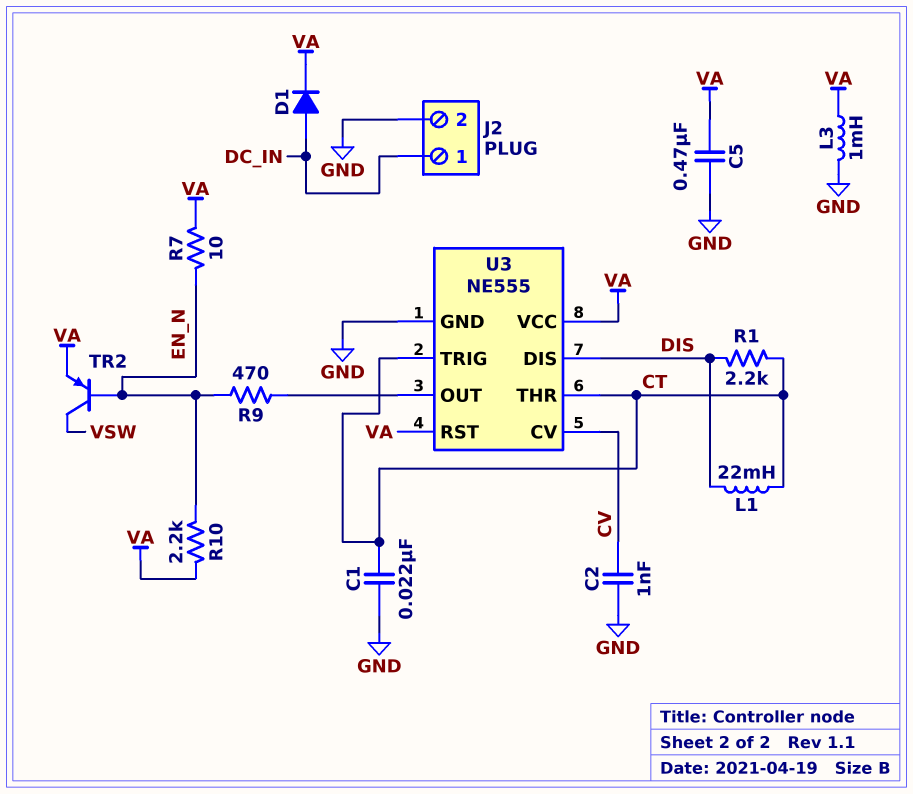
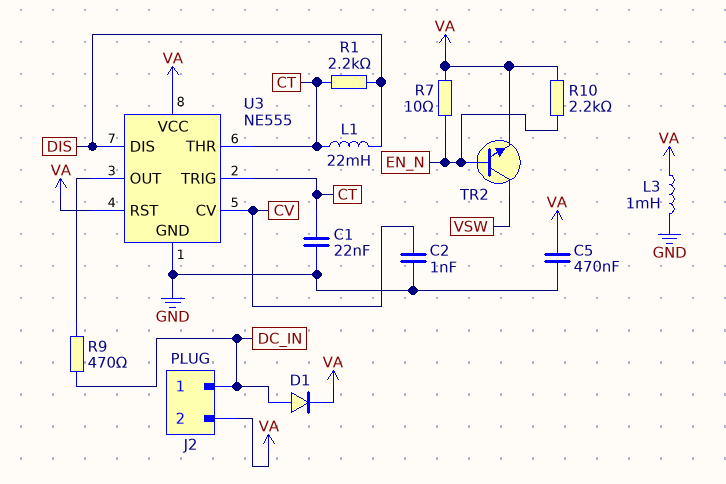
J2 pin 2: GND -> VA
R9: 470 (EN_N, U3/OUT) -> 470 (DC_IN, U3/OUT)
TR2: PNP (B EN_N, C VSW, E VA) -> NPN (B EN_N, C VSW, E VA)

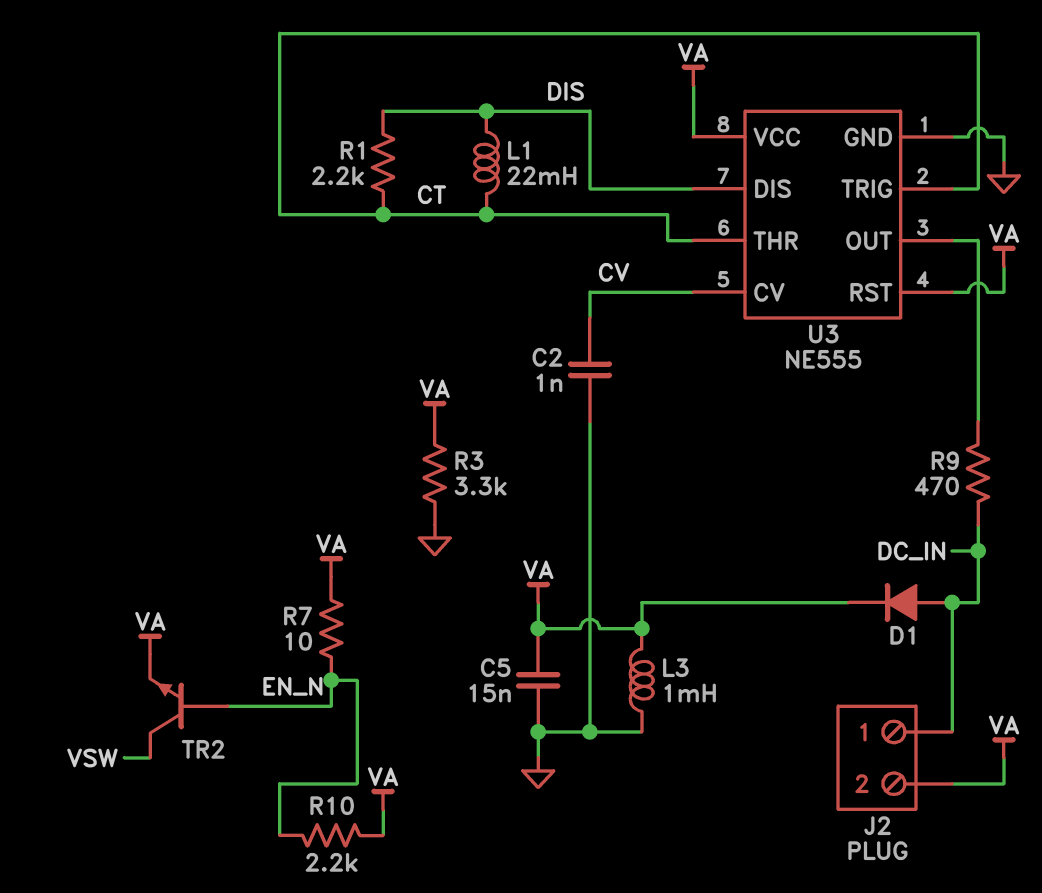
C1: 22nF (CT, GND) -> none
C5: 470nF (GND, VA) -> 15nF (GND, VA)
R3: none -> 3.3k (GND, VA)

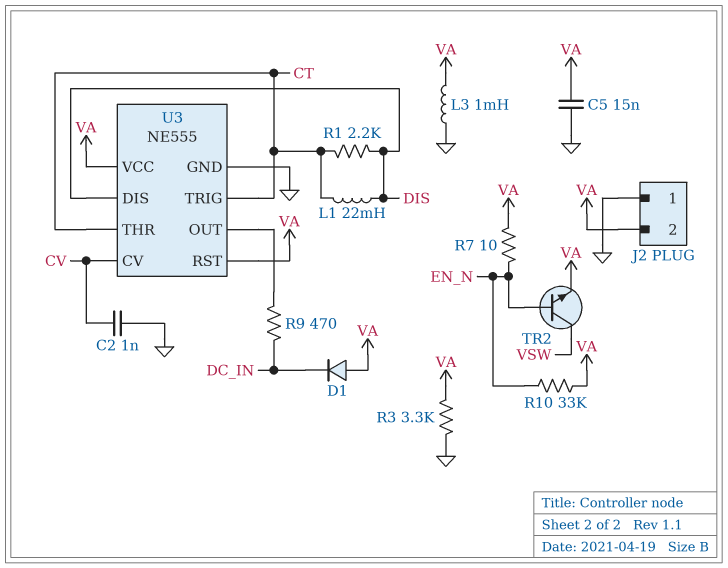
D1: diode (A DC_IN, K VA) -> diode (A VA, K DC_IN)
J2 pin 1: DC_IN -> GND
R10: 2.2k (EN_N, VA) -> 33k (EN_N, VA)

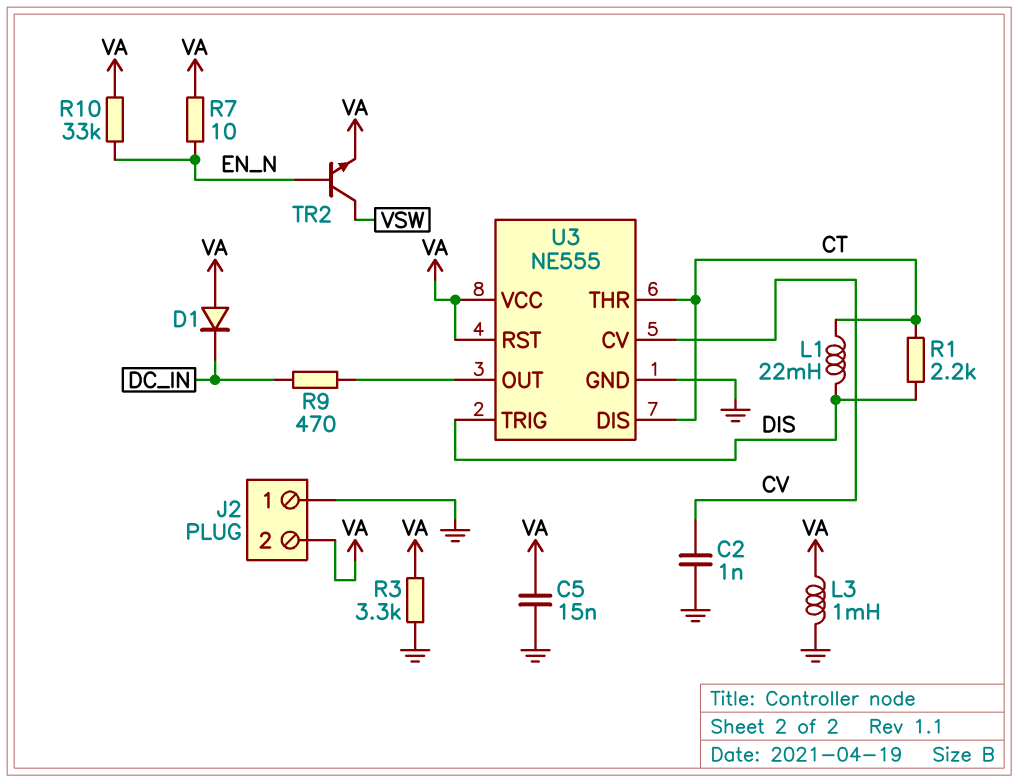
U3 pin DIS: DIS -> CT
U3 pin TRIG: CT -> DIS

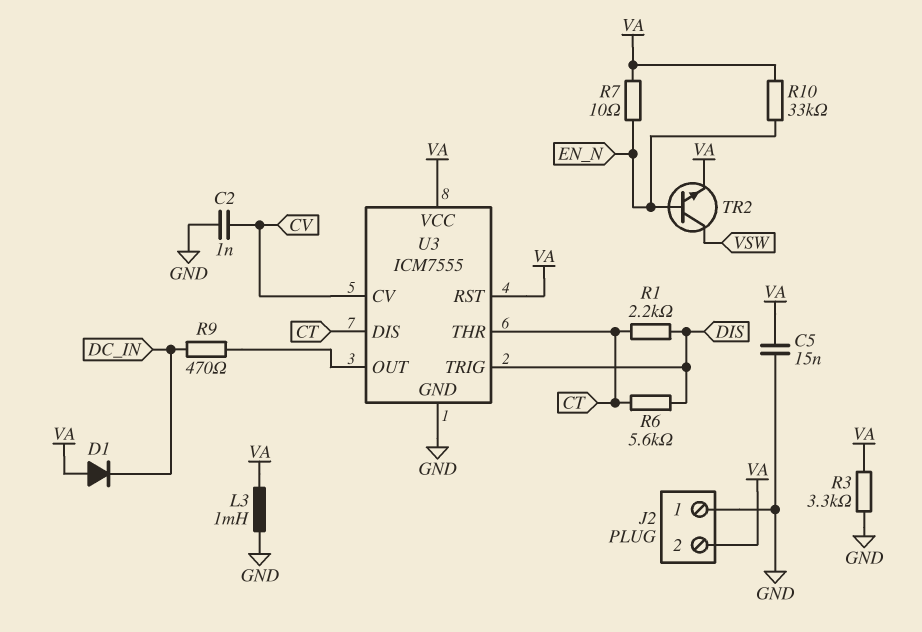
L1: 22mH (CT, DIS) -> none
R6: none -> 5.6k (CT, DIS)
U3: NE555 -> ICM7555

